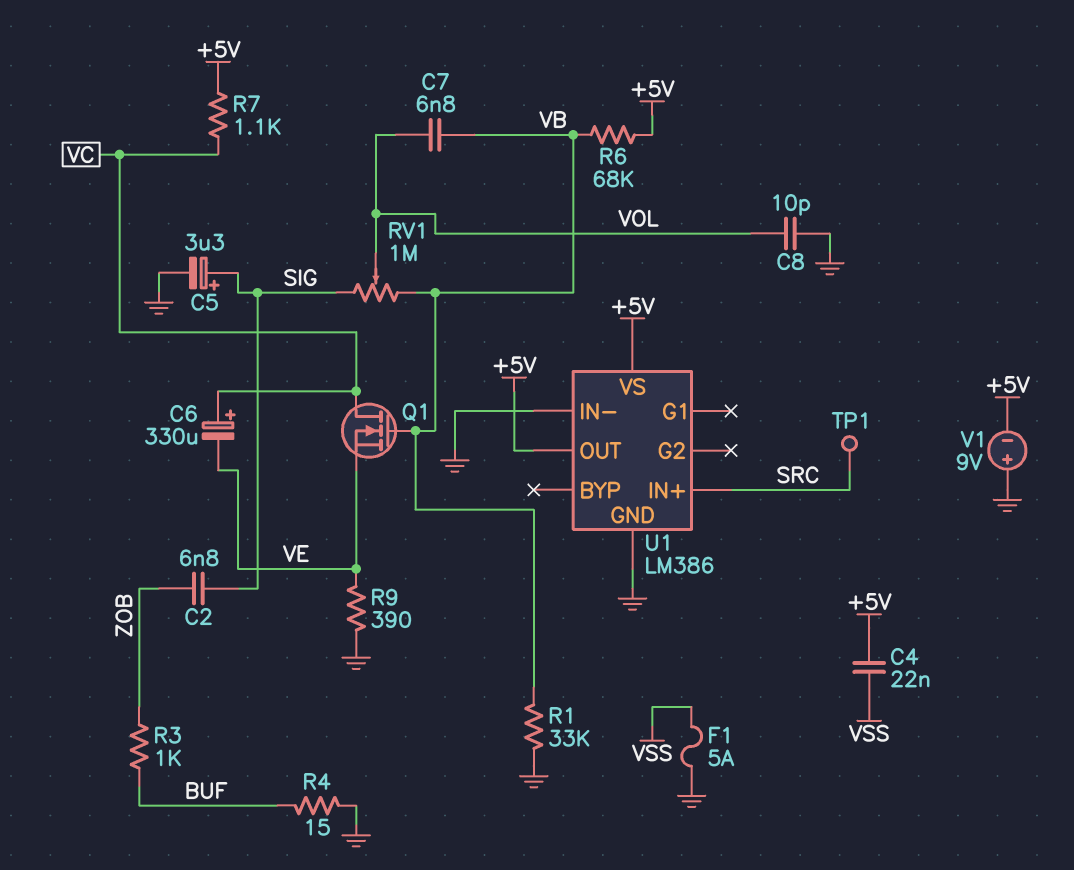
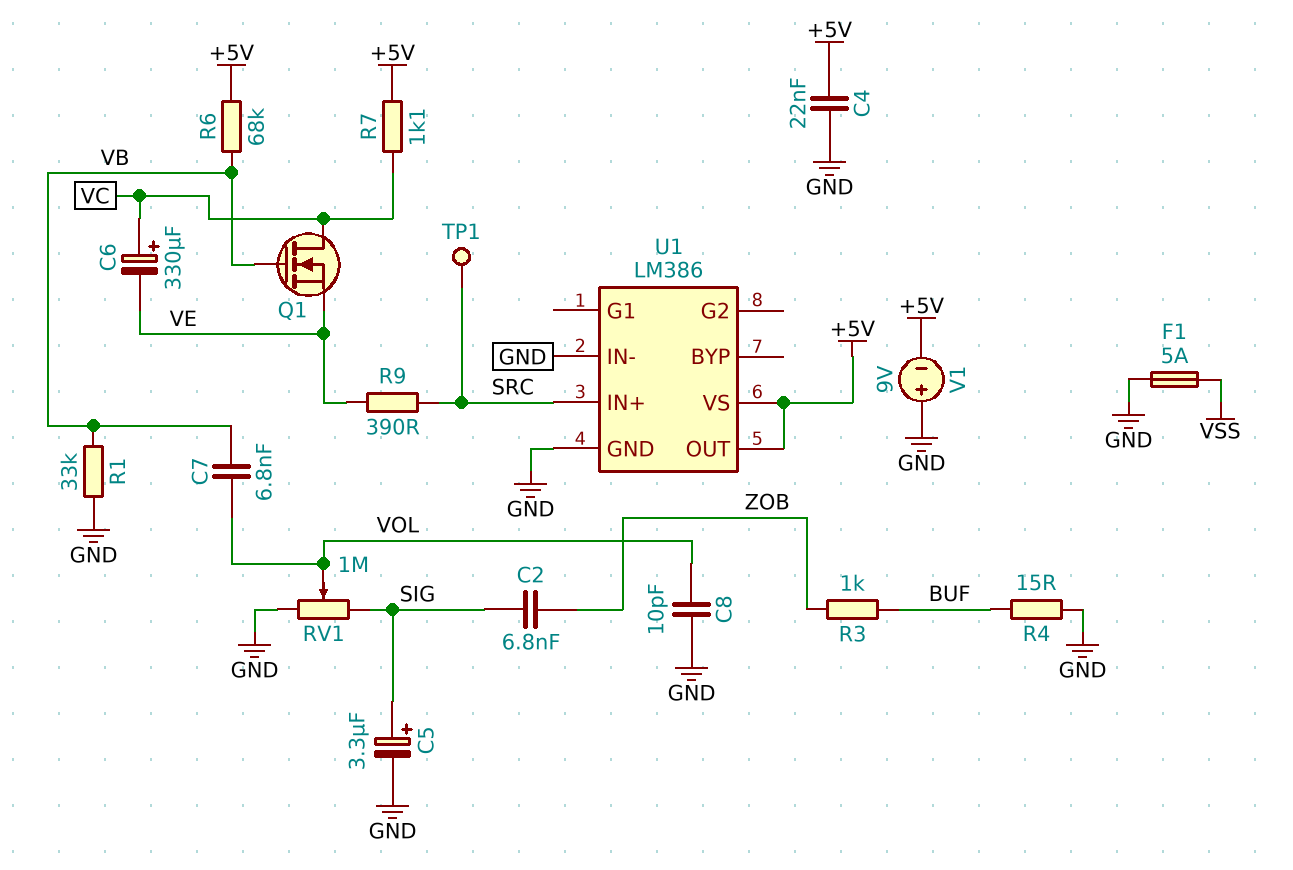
C4: 22nF (+5V, VSS) -> 22nF (+5V, GND)
R9: 390 (GND, VE) -> 390 (SRC, VE)
RV1: 1M (SIG, VB, wiper VOL) -> 1M (GND, SIG, wiper VOL)

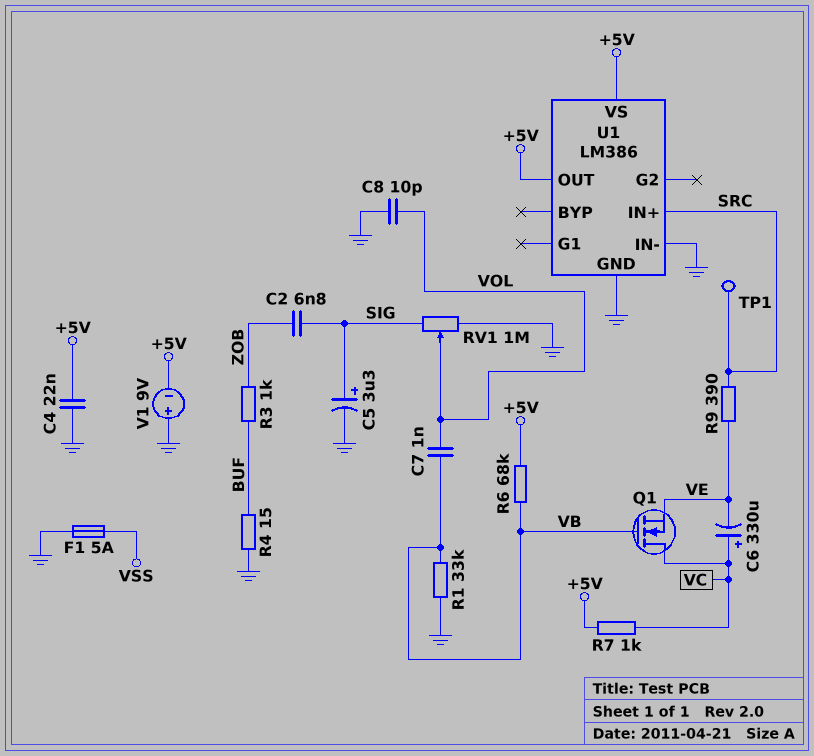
C7: 6.8nF (VB, VOL) -> 1nF (VB, VOL)
R7: 1.1k (+5V, VC) -> 1k (+5V, VC)

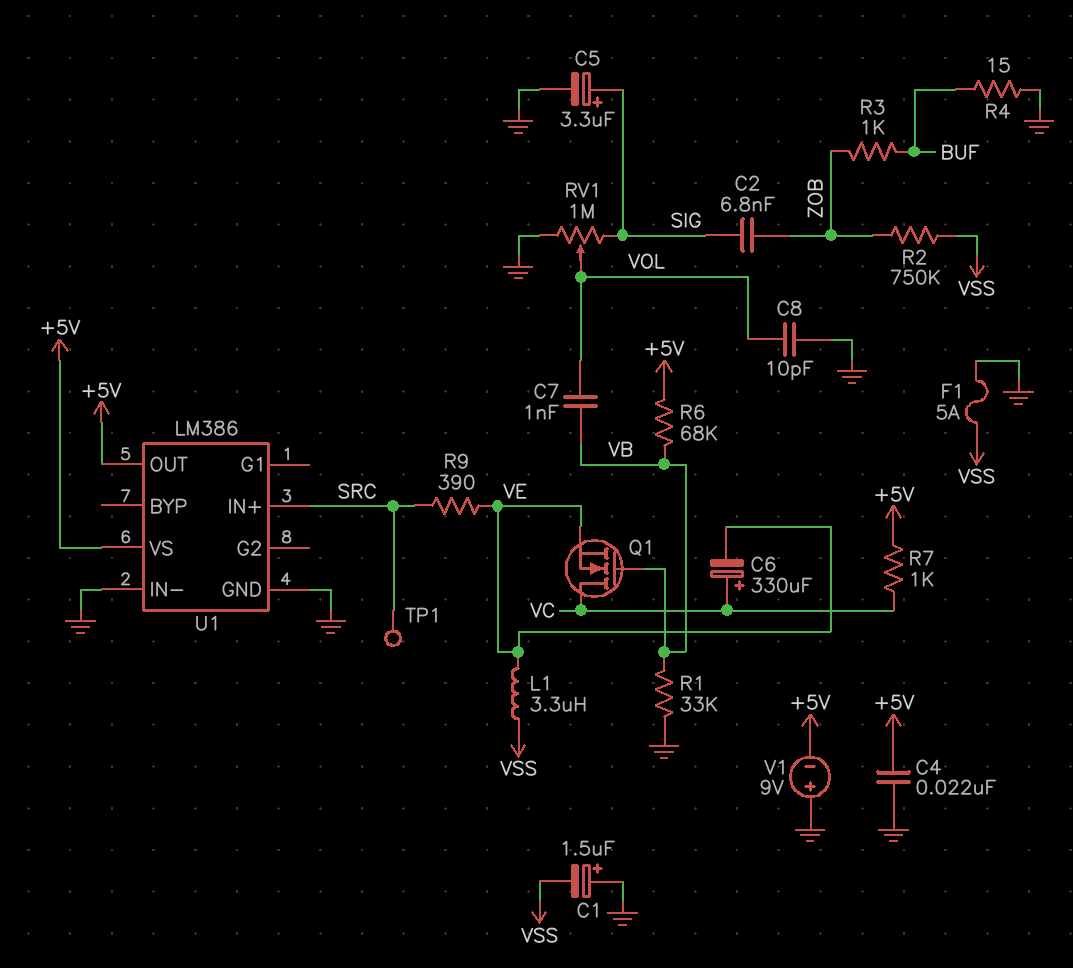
C1: none -> 1.5uF (plus GND, minus VSS)
L1: none -> 3.3uH (VE, VSS)
R2: none -> 750k (VSS, ZOB)

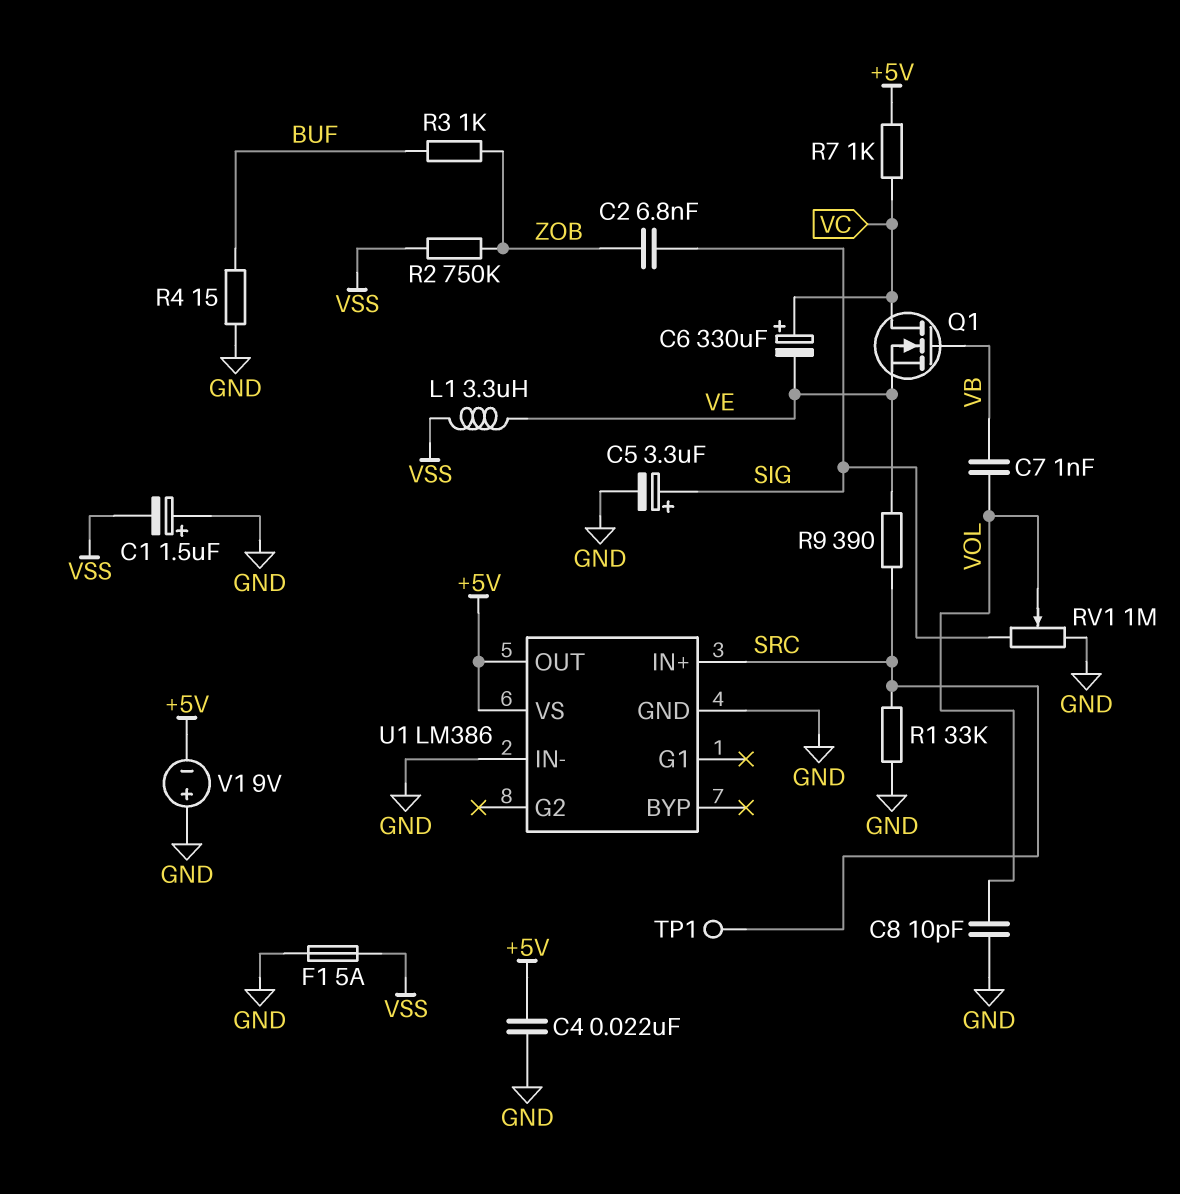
R1: 33k (GND, VB) -> 33k (GND, SRC)
R6: 68k (+5V, VB) -> none

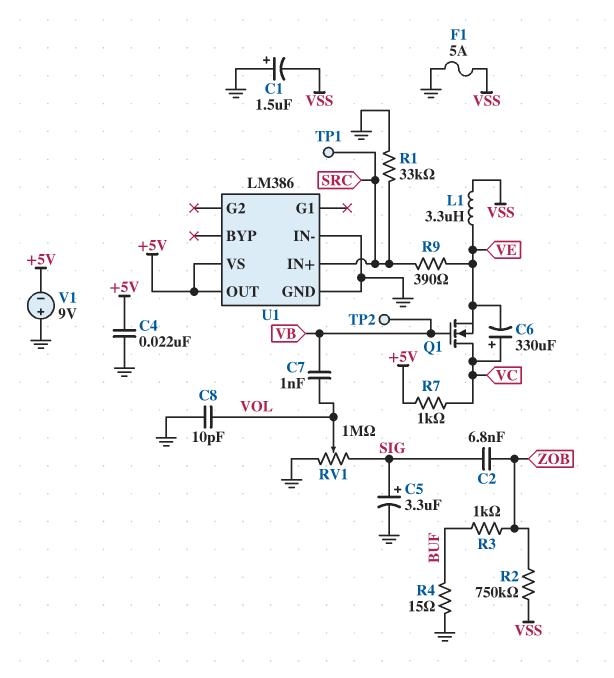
TP2: none -> test point (VB)

